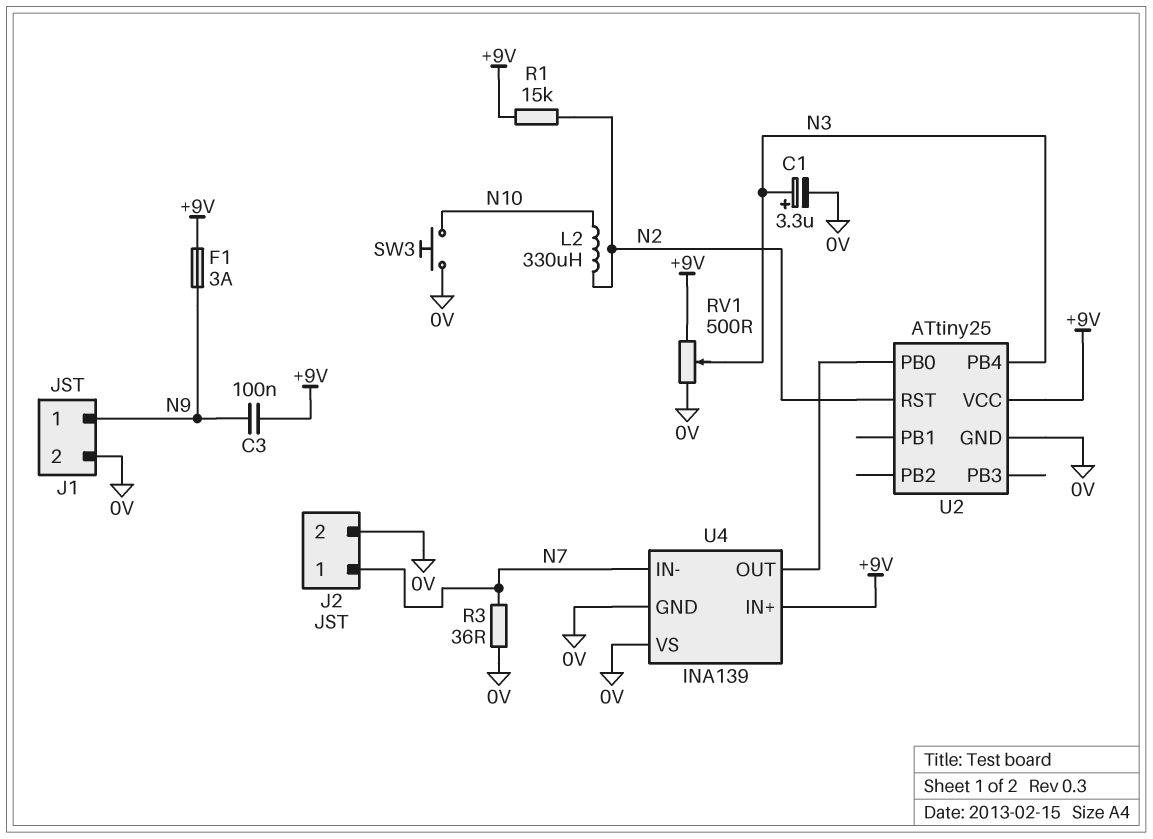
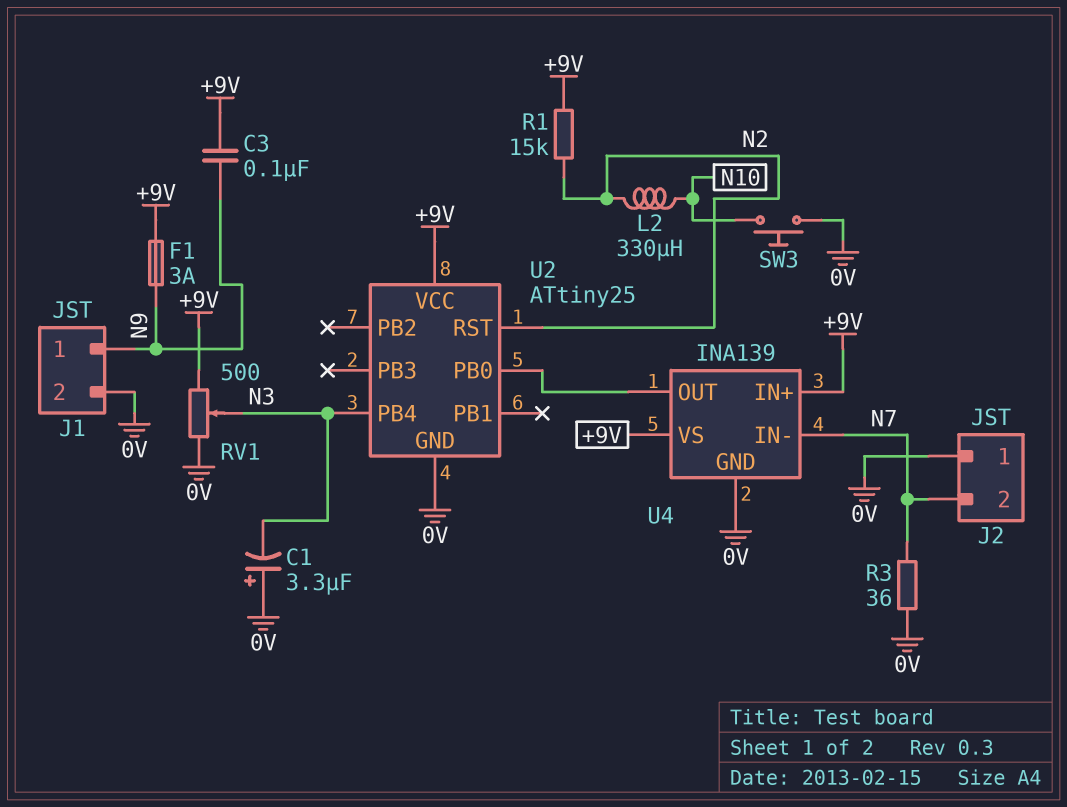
C1: 3.3uF (plus N3, minus 0V) -> 3.3uF (plus 0V, minus N3)
J2 pin 1: N7 -> 0V
J2 pin 2: 0V -> N7
U4 pin VS: 0V -> +9V

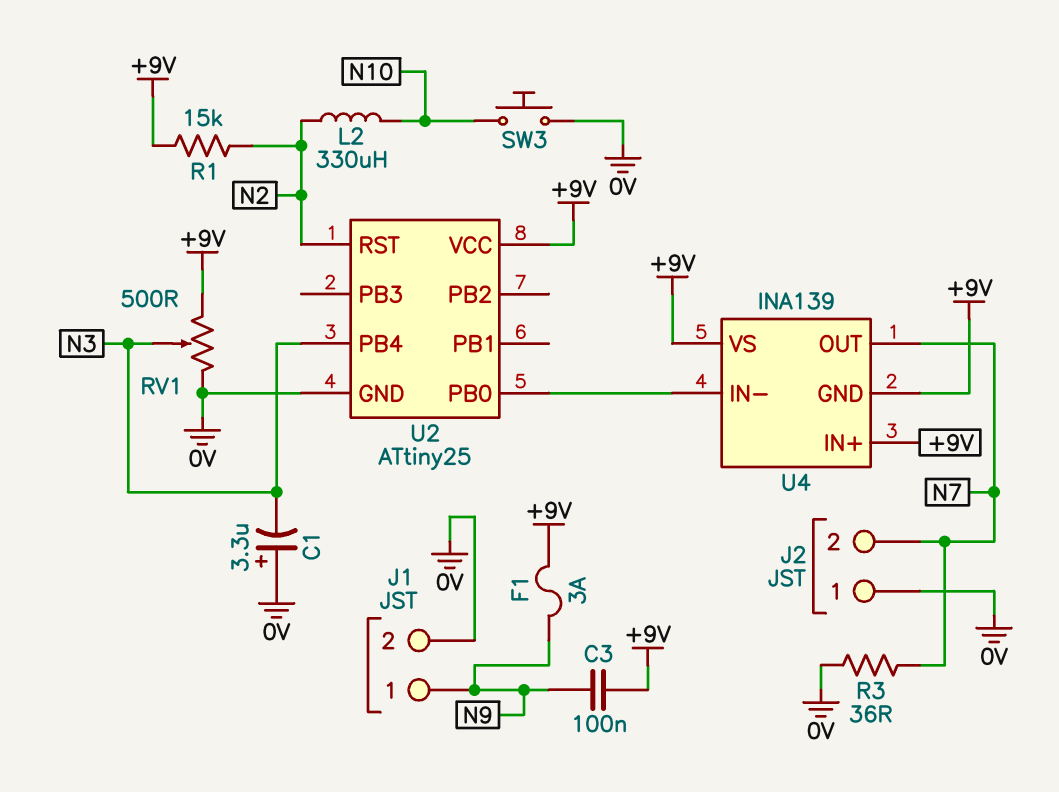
U4 pin GND: 0V -> +9V
U4 pin IN-: N7 -> U2/PB0
U4 pin OUT: U2/PB0 -> N7

